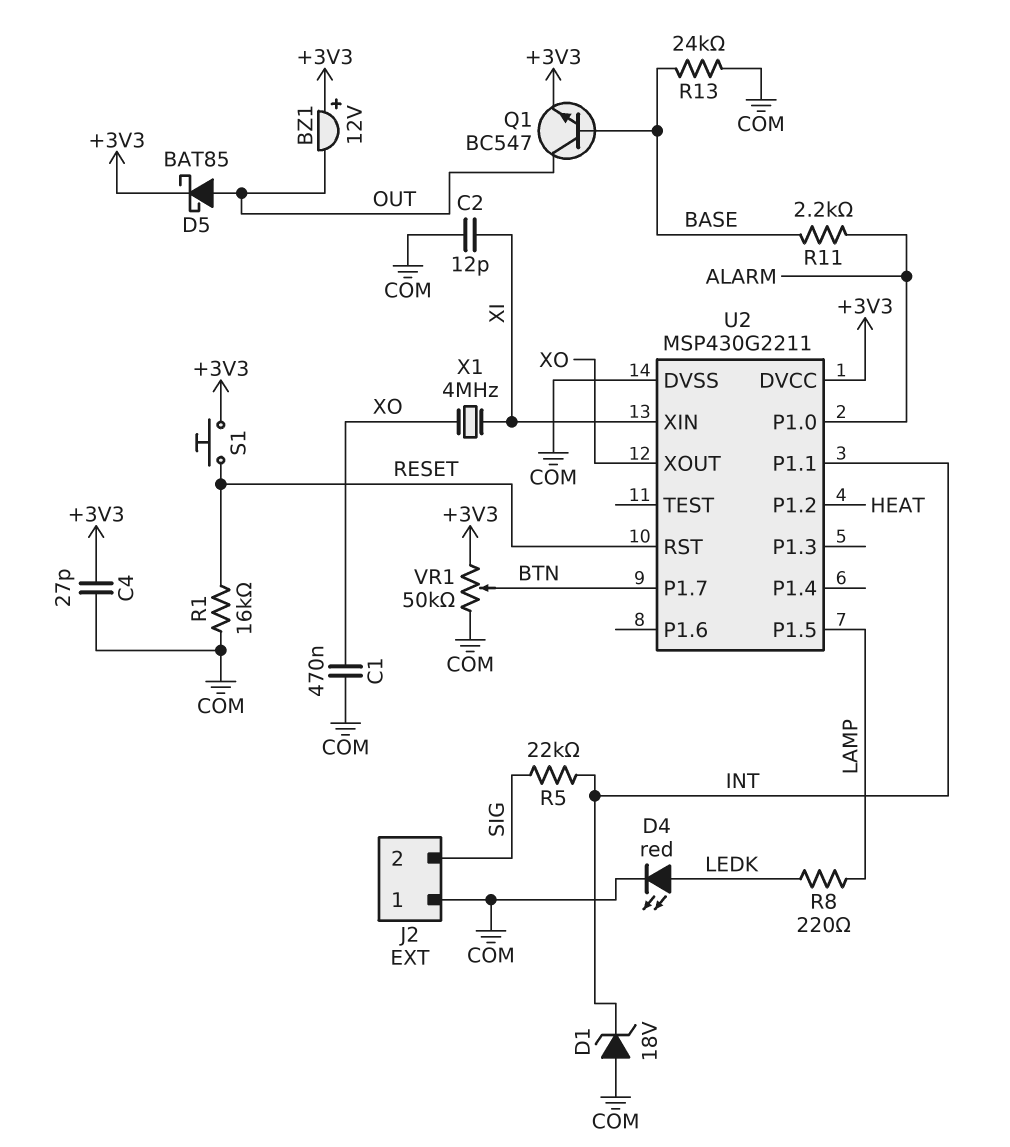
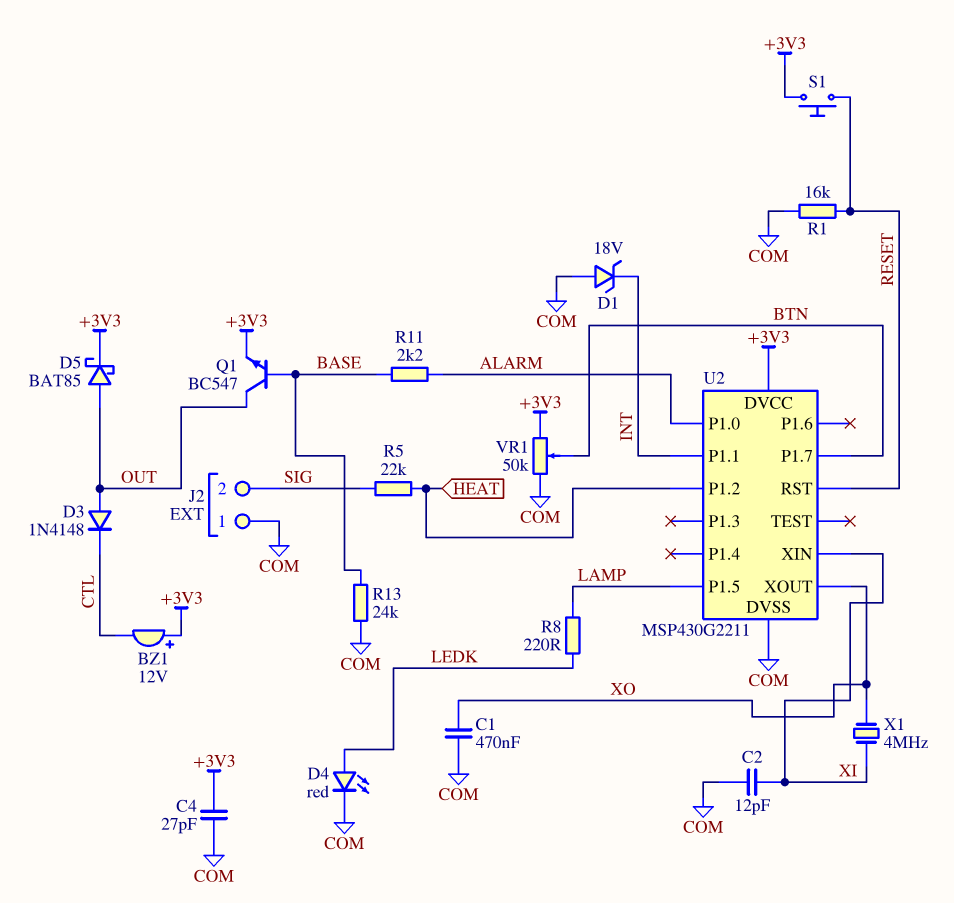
BZ1: buzzer 12V (plus +3V3, minus OUT) -> buzzer 12V (plus +3V3, minus CTL)
D3: none -> diode 1N4148 (A OUT, K CTL)
R5: 22k (INT, SIG) -> 22k (HEAT, SIG)

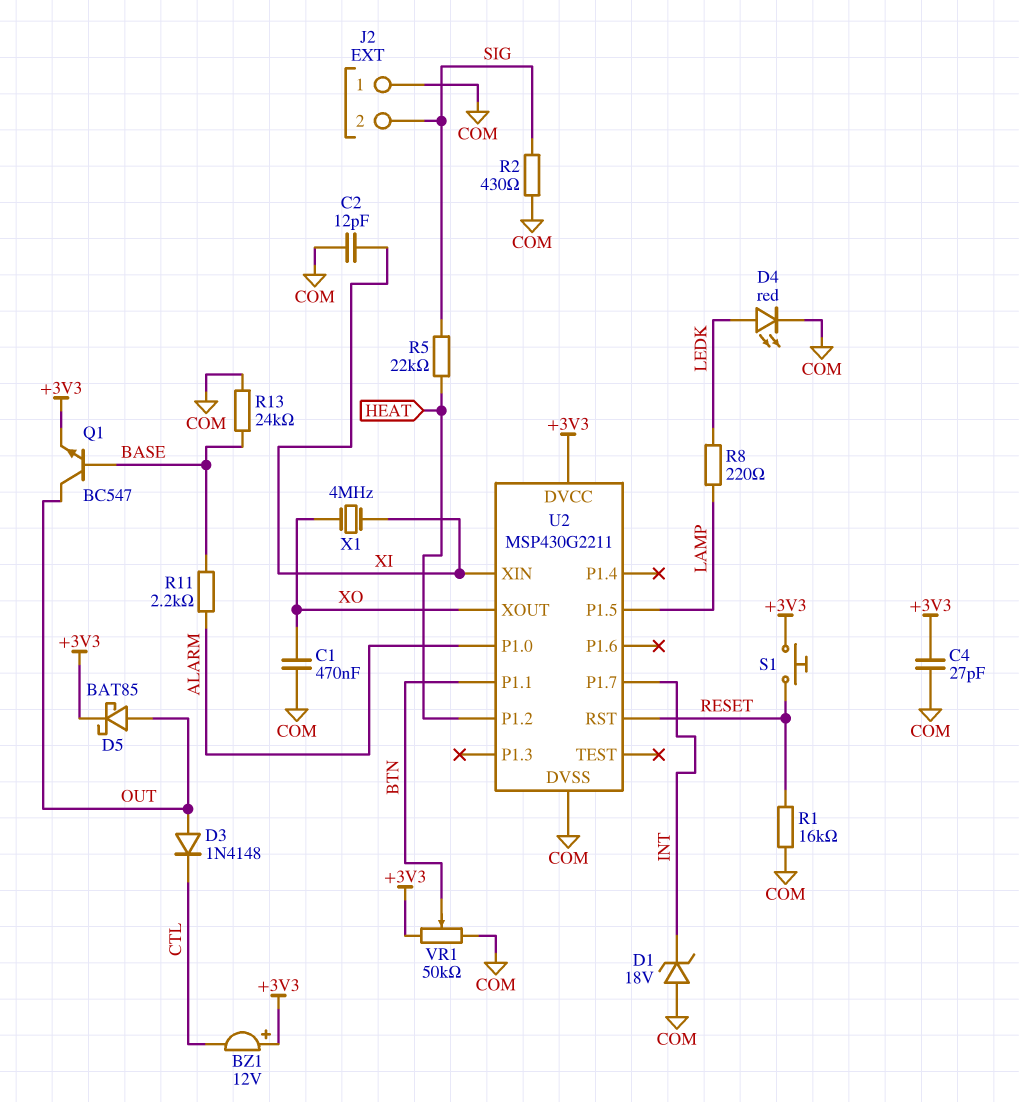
R2: none -> 430 (COM, SIG)
U2 pin P1.1: INT -> BTN
U2 pin P1.7: BTN -> INT

